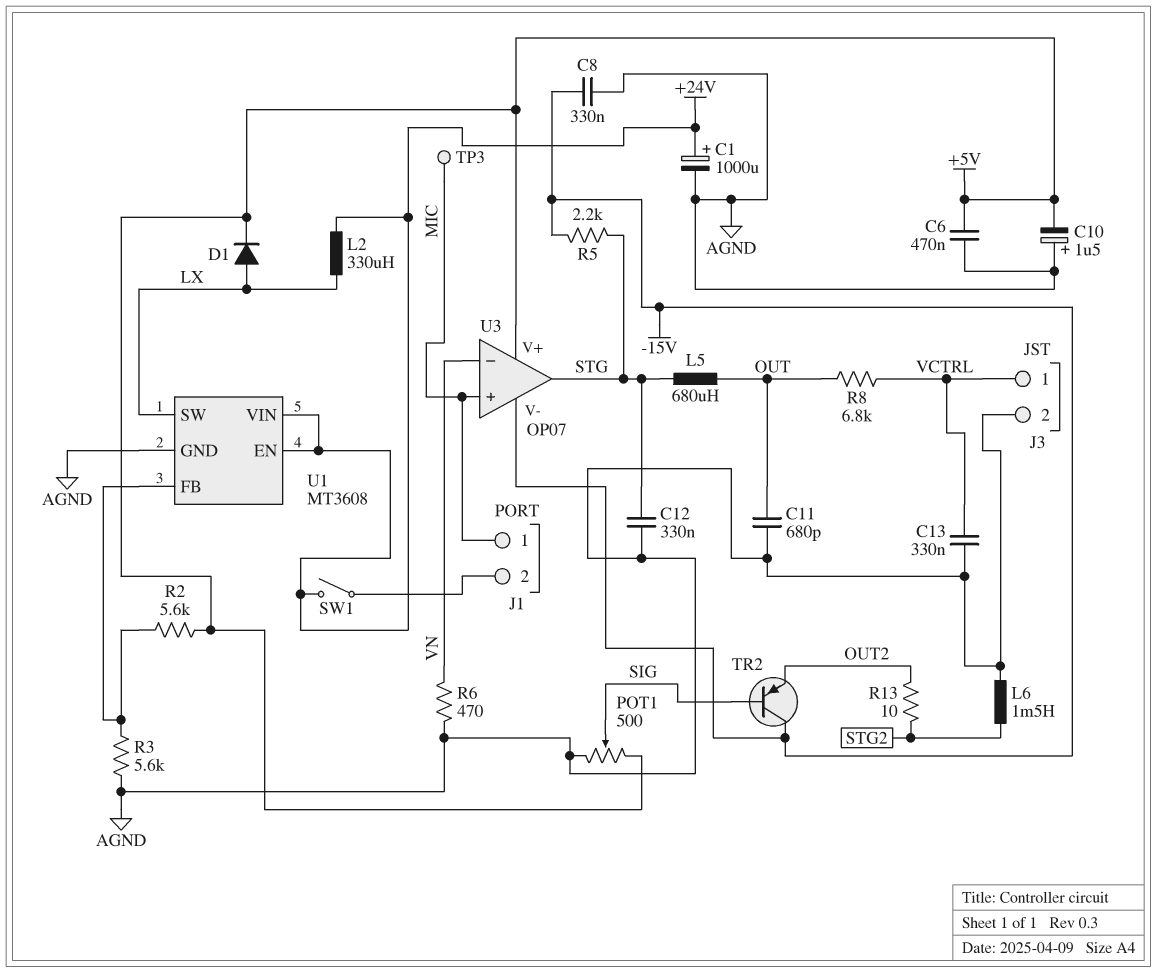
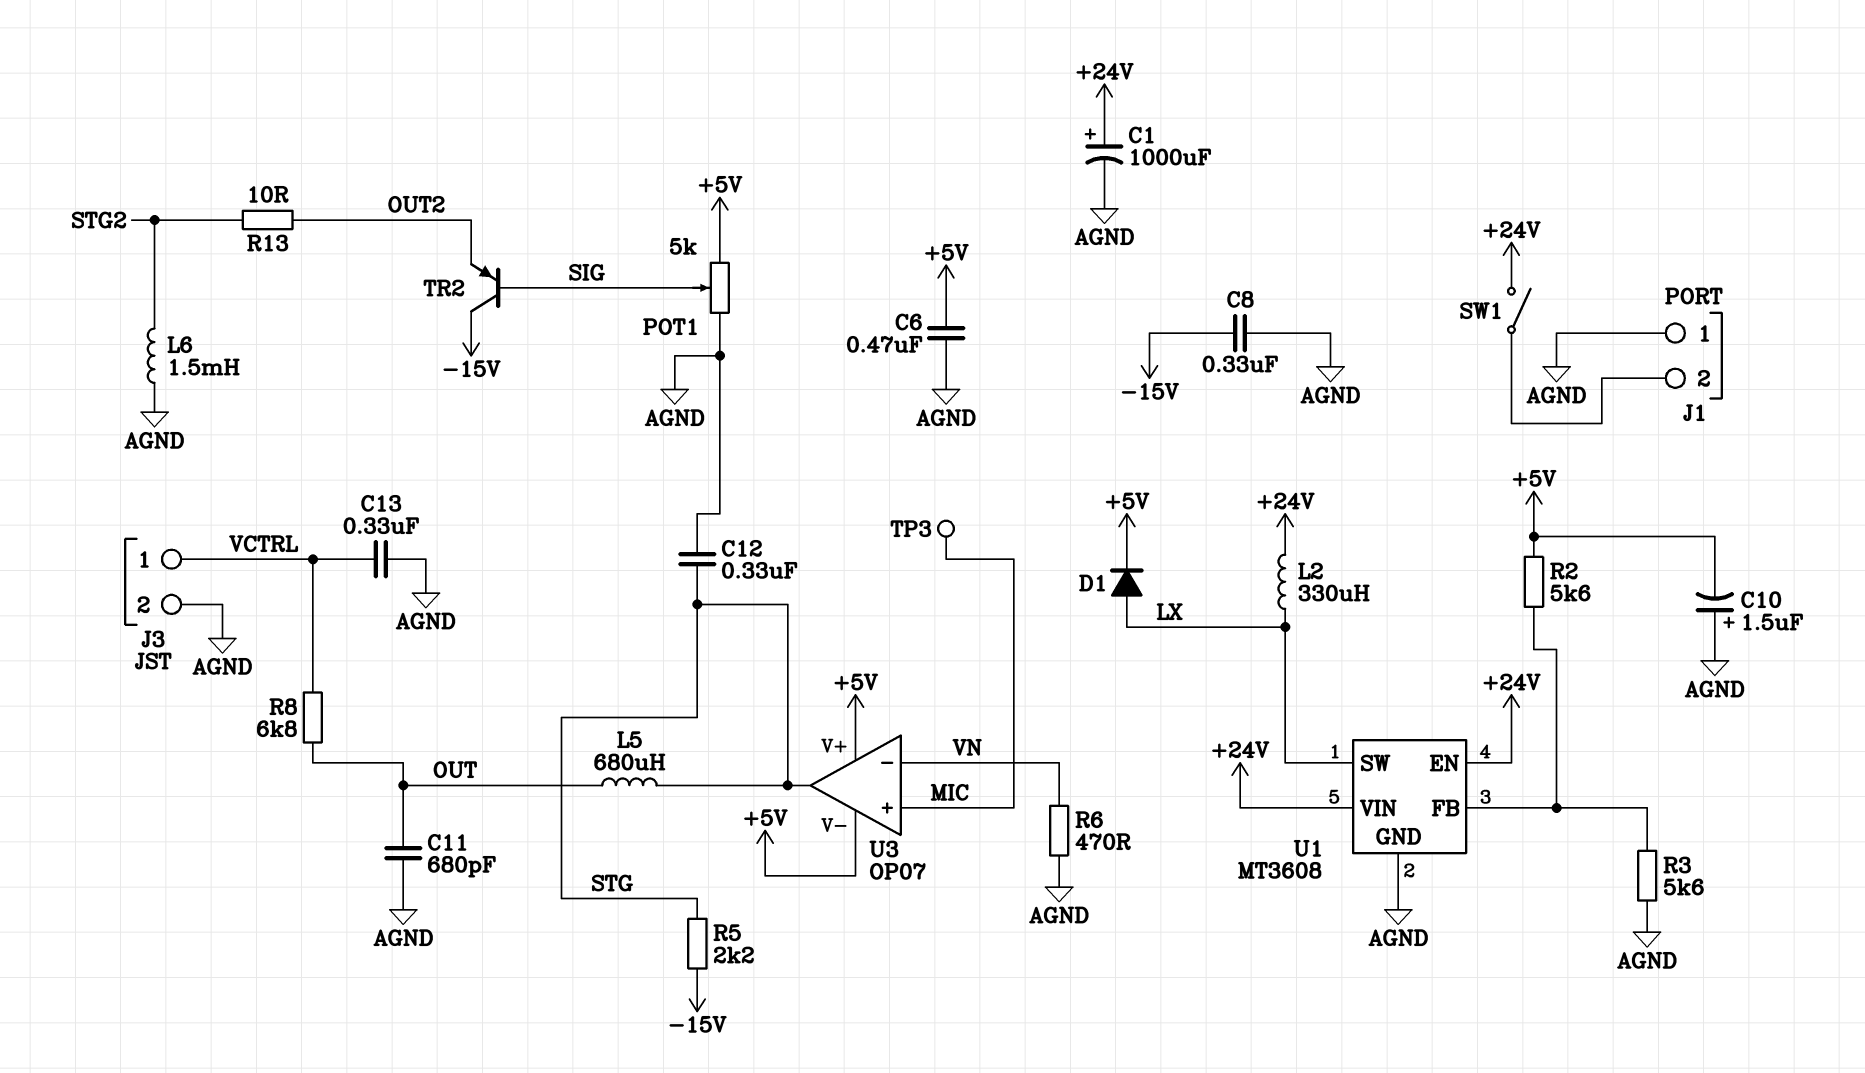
J1 pin 1: MIC -> AGND
POT1: 500 (+5V, AGND, wiper SIG) -> 5k (+5V, AGND, wiper SIG)
U3 pin V-: -15V -> +5V

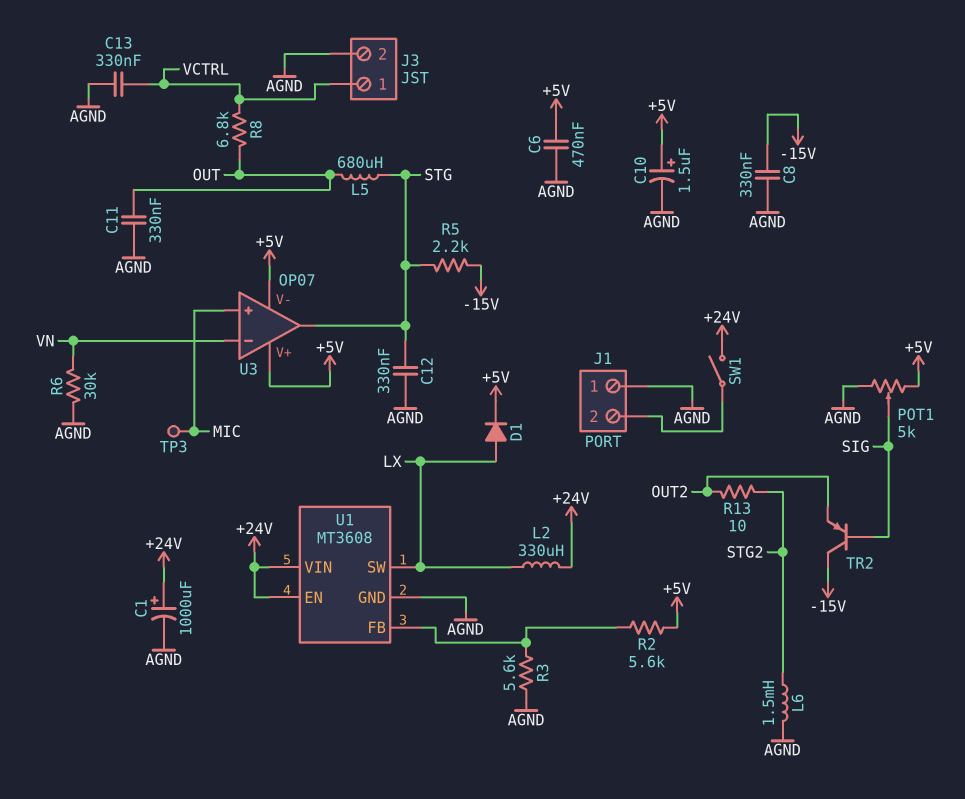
C10: 1.5uF (plus AGND, minus +5V) -> 1.5uF (plus +5V, minus AGND)
C11: 680pF (AGND, OUT) -> 330nF (AGND, OUT)
R6: 470 (AGND, VN) -> 30k (AGND, VN)

